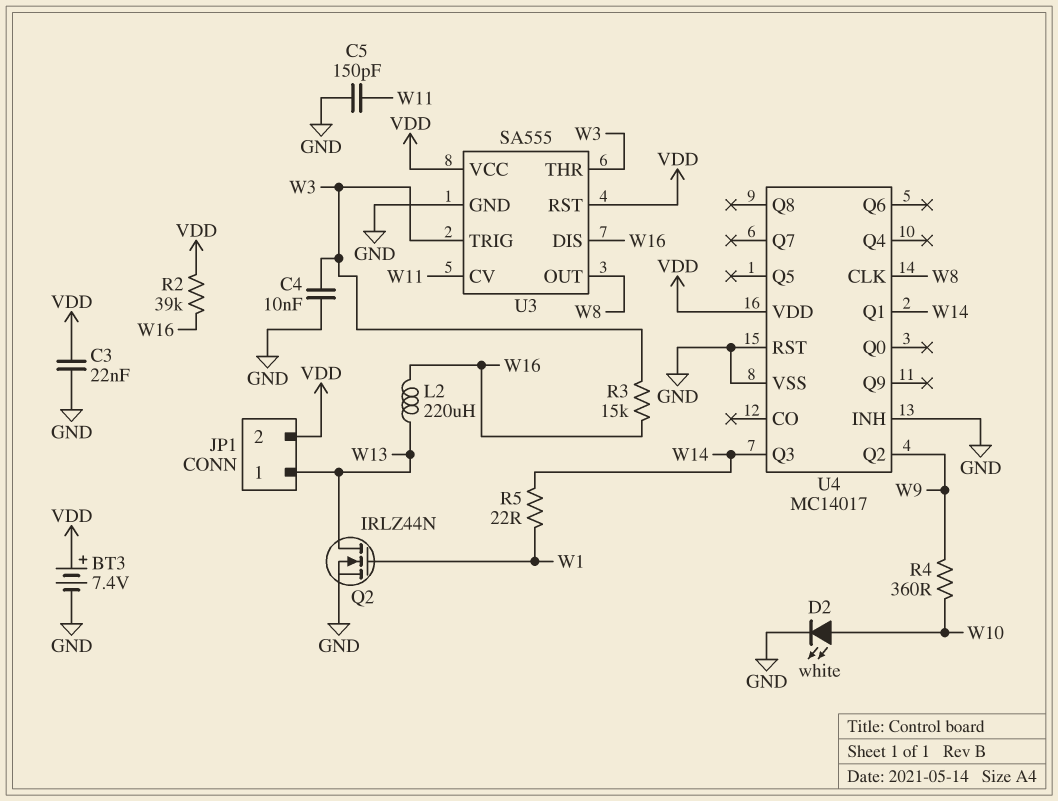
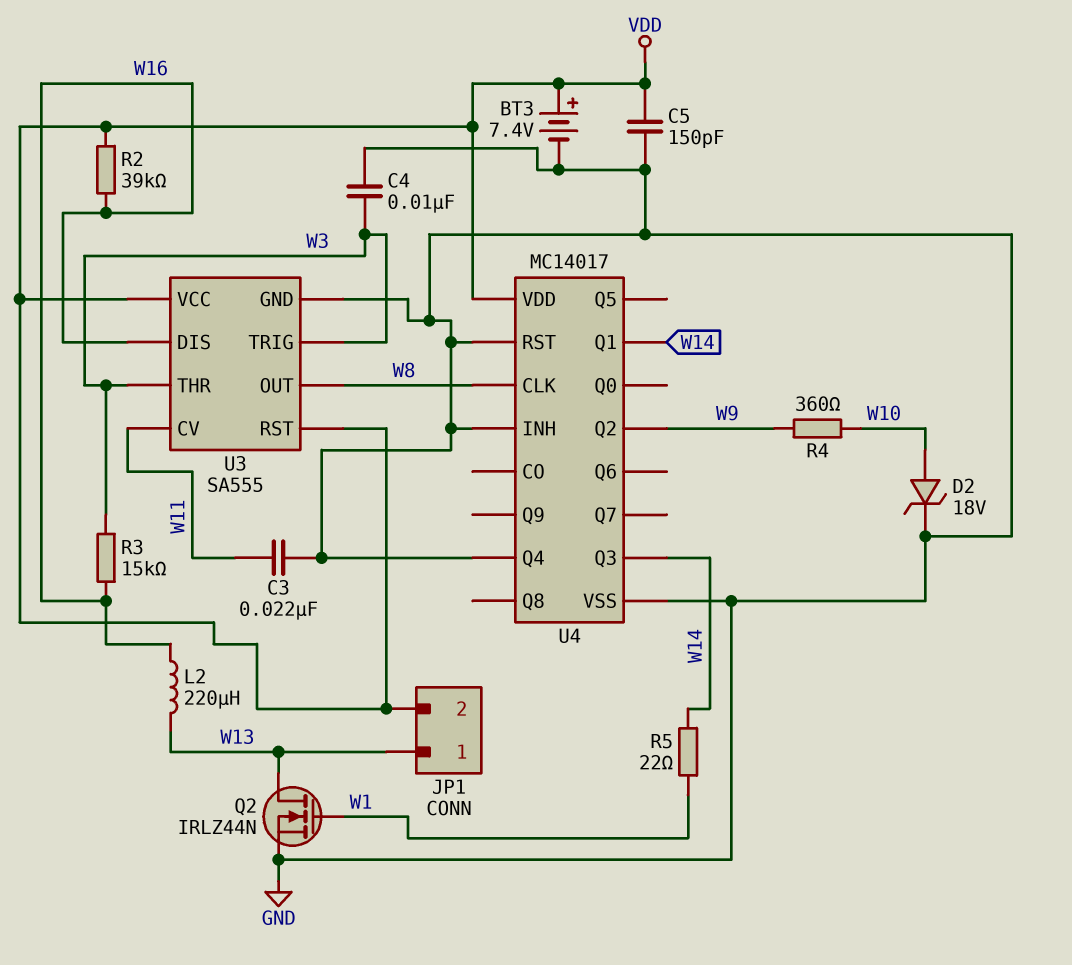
C3: 22nF (GND, VDD) -> 22nF (GND, W11)
C5: 150pF (GND, W11) -> 150pF (GND, VDD)
D2: LED white (A W10, K GND) -> zener 18V (A W10, K GND)
U4 pin Q4: none -> GND

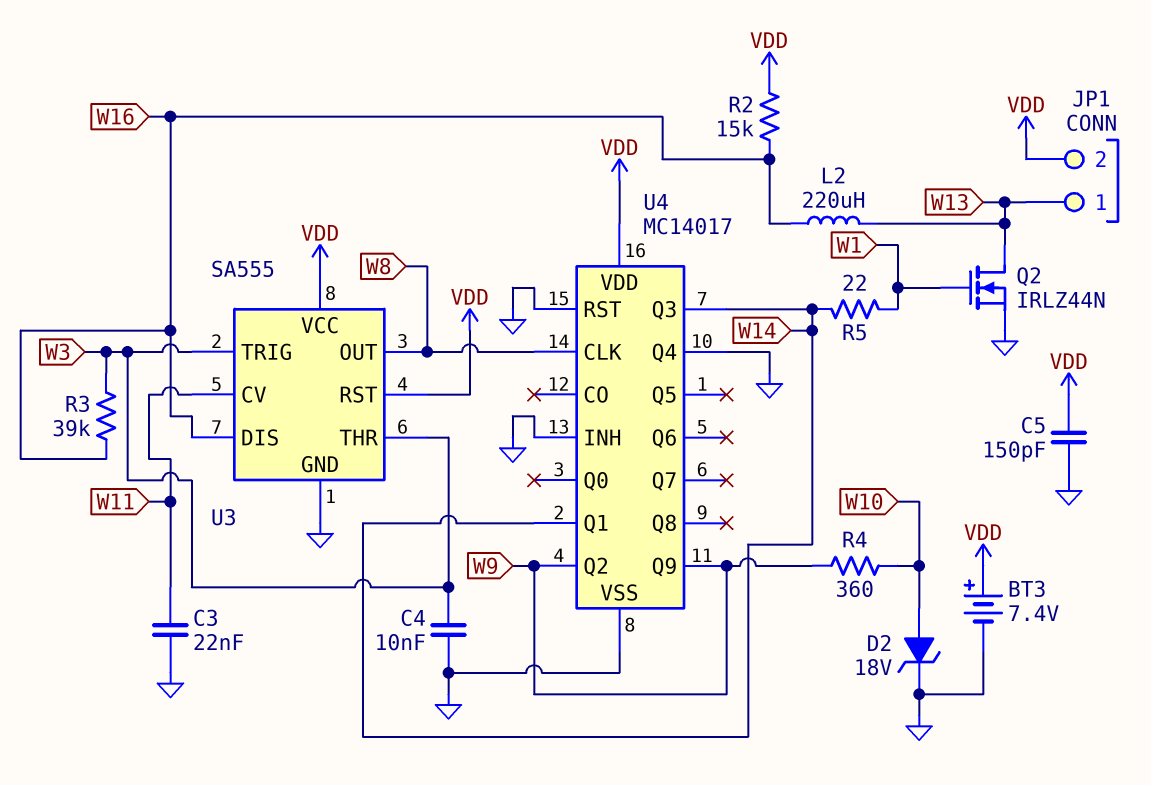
R2: 39k (VDD, W16) -> 15k (VDD, W16)
R3: 15k (W3, W16) -> 39k (W3, W16)
U4 pin Q9: none -> W9

